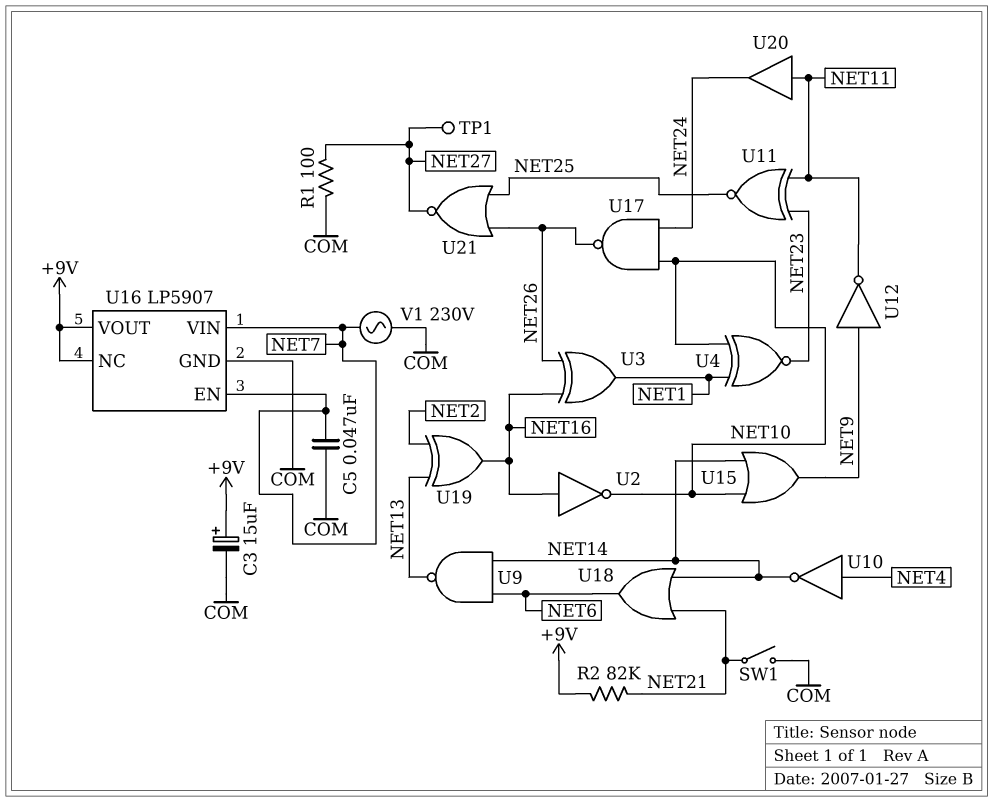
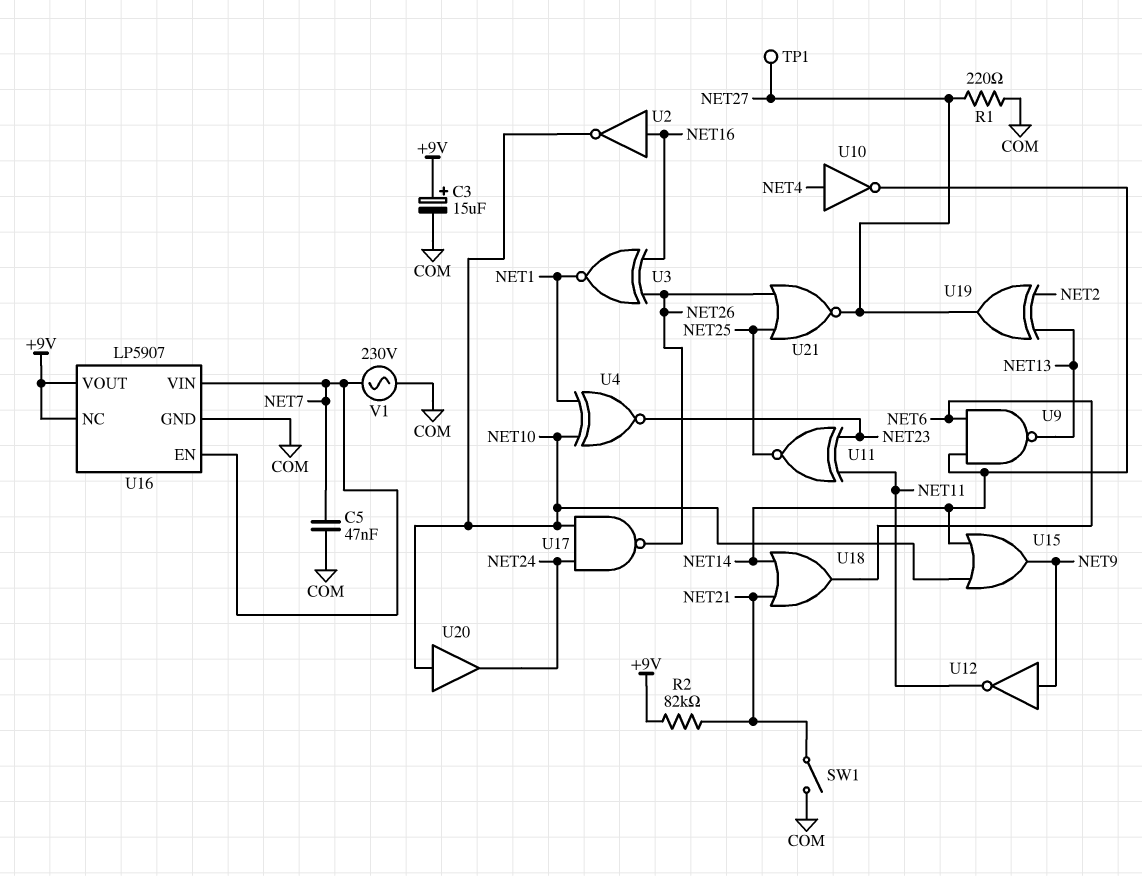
R1: 100 (COM, NET27) -> 220 (COM, NET27)
U3: XOR (in NET16, in NET26, out NET1) -> XNOR (in NET16, in NET26, out NET1)
U19: XOR (in NET2, in NET13, out NET16) -> XOR (in NET2, in NET13, out NET27)
U20: buffer (in NET11, out NET24) -> buffer (in NET10, out NET24)

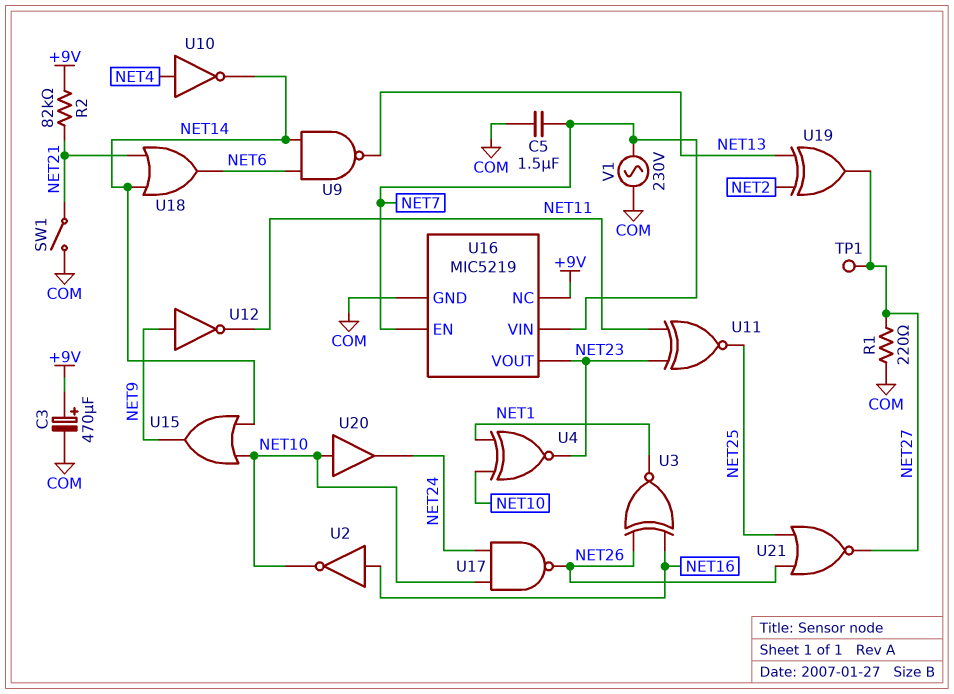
C3: 15uF (plus +9V, minus COM) -> 470uF (plus +9V, minus COM)
C5: 47nF (COM, NET7) -> 1.5uF (COM, NET7)
U16: LP5907 -> MIC5219
U16 pin VOUT: +9V -> NET23

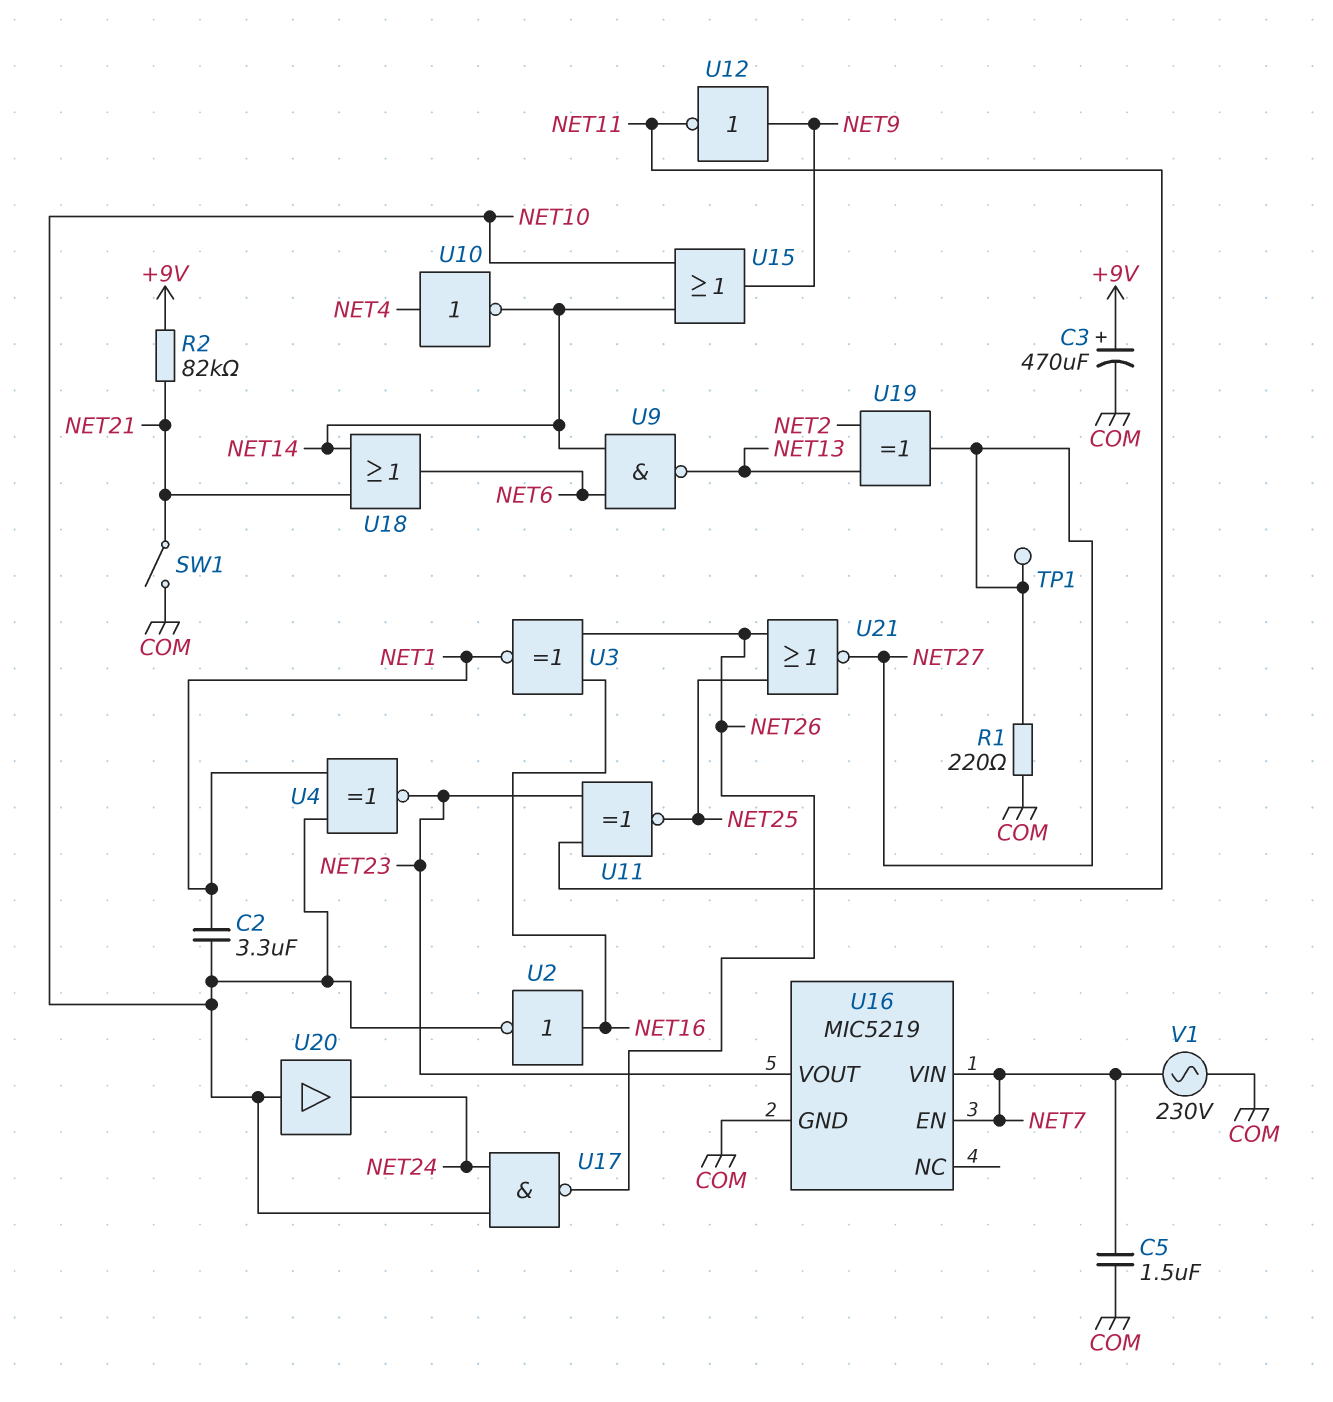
C2: none -> 3.3uF (NET1, NET10)
U16 pin NC: +9V -> none

